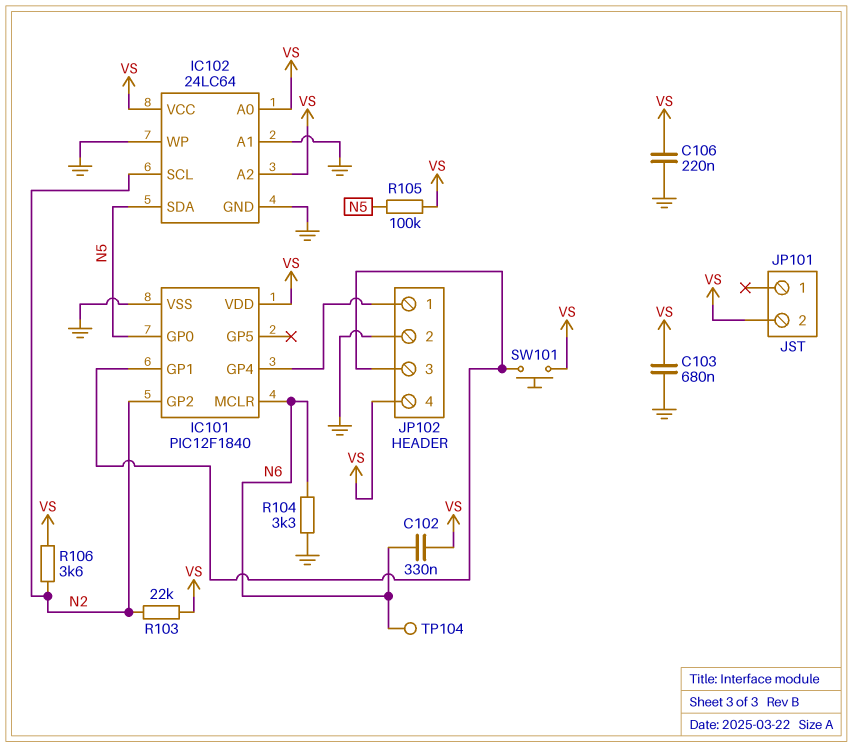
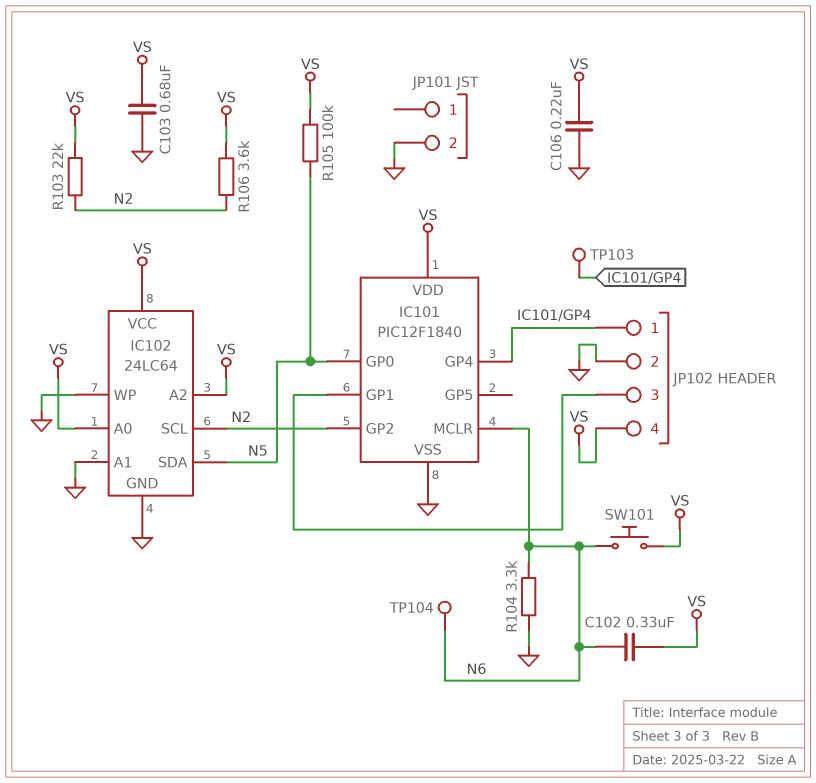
JP101 pin 2: VS -> GND
SW101: button (IC101/GP1, VS) -> button (N6, VS)
TP103: none -> test point (IC101/GP4)

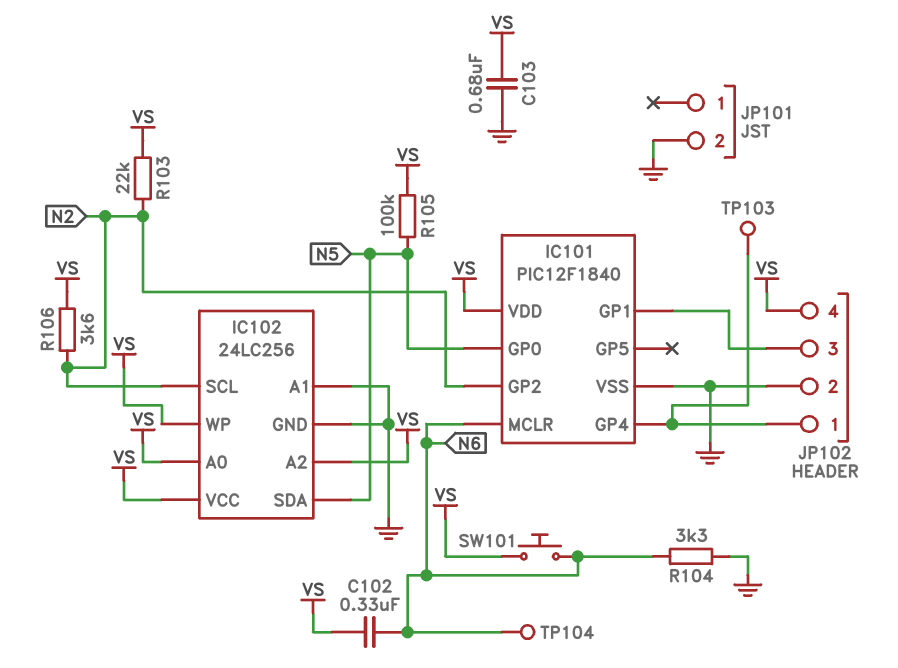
C106: 220nF (GND, VS) -> none
IC102: 24LC64 -> 24LC256
IC102 pin WP: GND -> VS

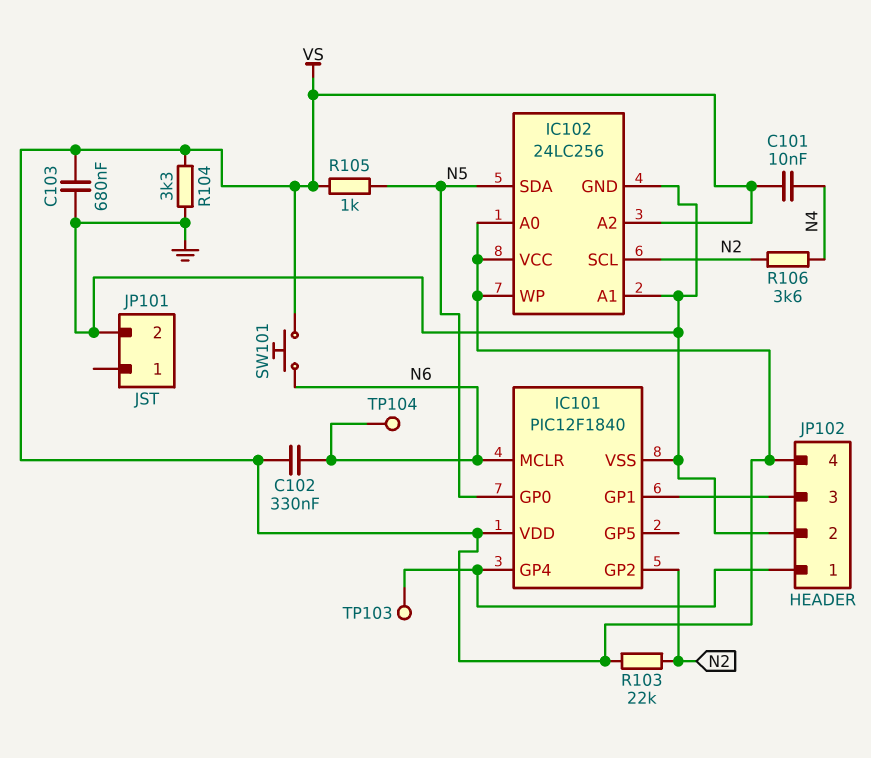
C101: none -> 10nF (N4, VS)
R104: 3.3k (GND, N6) -> 3.3k (GND, VS)
R105: 100k (N5, VS) -> 1k (N5, VS)
R106: 3.6k (N2, VS) -> 3.6k (N2, N4)

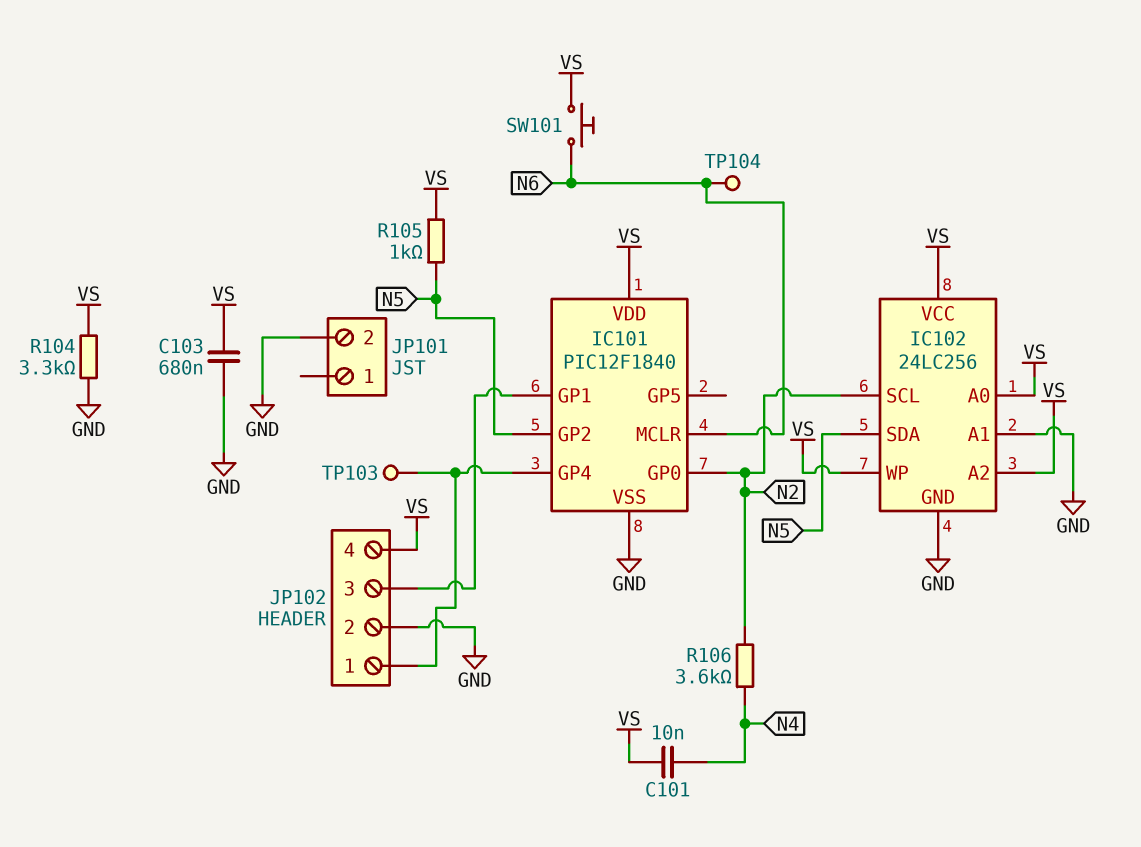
C102: 330nF (N6, VS) -> none
IC101 pin GP0: N5 -> N2
IC101 pin GP2: N2 -> N5
R103: 22k (N2, VS) -> none

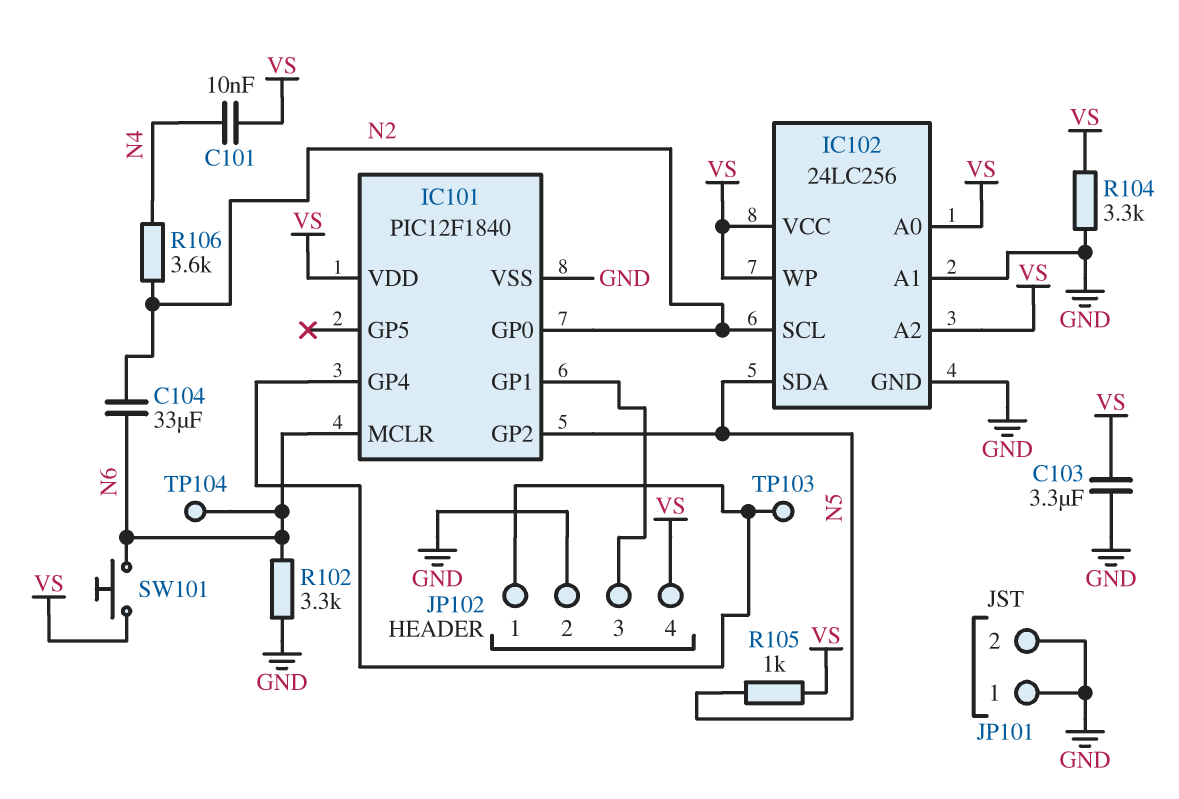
C103: 680nF (GND, VS) -> 3.3uF (GND, VS)
C104: none -> 33uF (N2, N6)
JP101 pin 1: none -> GND
R102: none -> 3.3k (GND, N6)

